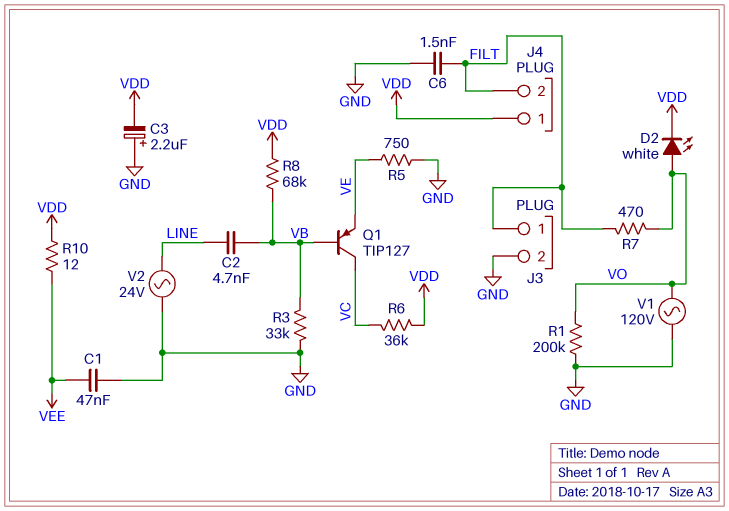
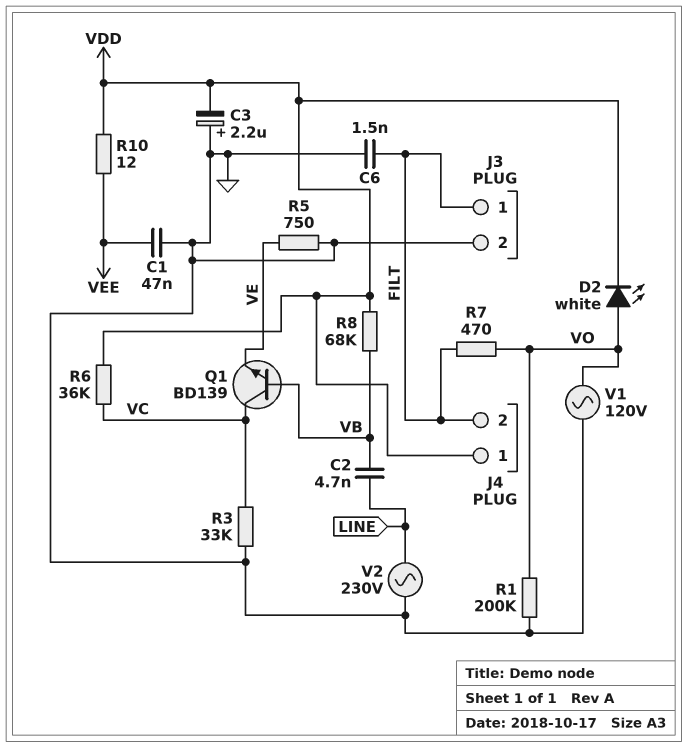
Q1: PNP TIP127 (B VB, C VC, E VE) -> NPN BD139 (B VB, C VC, E VE)
R3: 33k (GND, VB) -> 33k (GND, VC)
V2: AC 24V (GND, LINE) -> AC 230V (GND, LINE)

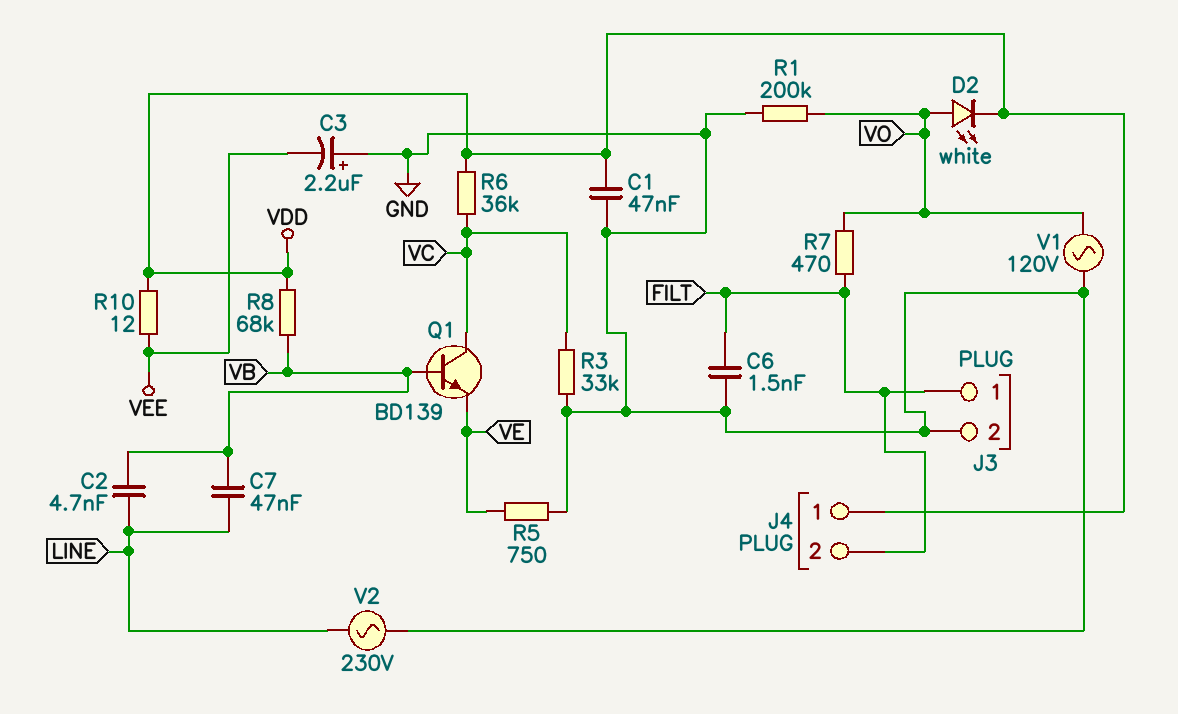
C1: 47nF (GND, VEE) -> 47nF (GND, VDD)
C3: 2.2uF (plus GND, minus VDD) -> 2.2uF (plus GND, minus VEE)
C7: none -> 47nF (LINE, VB)

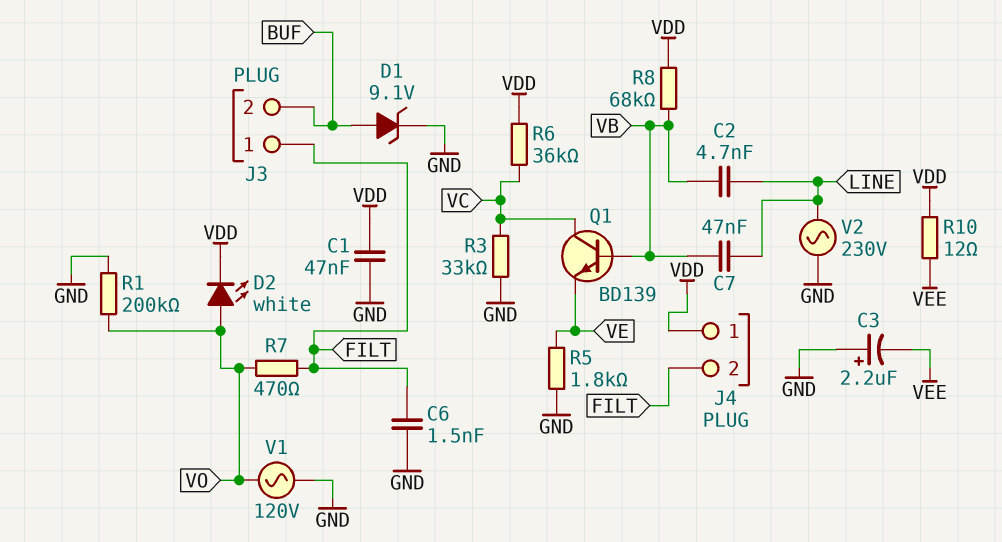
D1: none -> zener 9.1V (A BUF, K GND)
J3 pin 2: GND -> BUF
R5: 750 (GND, VE) -> 1.8k (GND, VE)

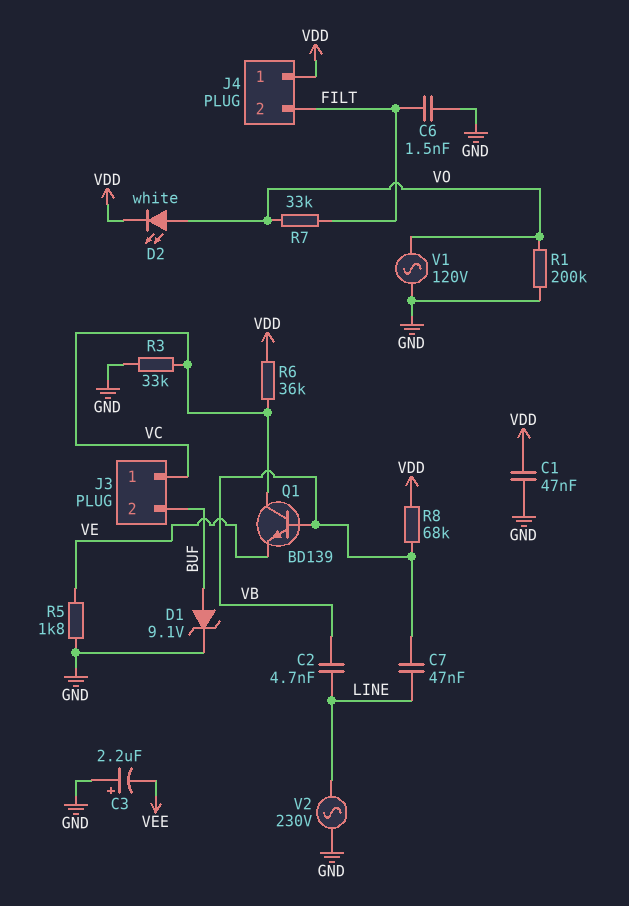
J3 pin 1: FILT -> VC
R7: 470 (FILT, VO) -> 33k (FILT, VO)
R10: 12 (VDD, VEE) -> none

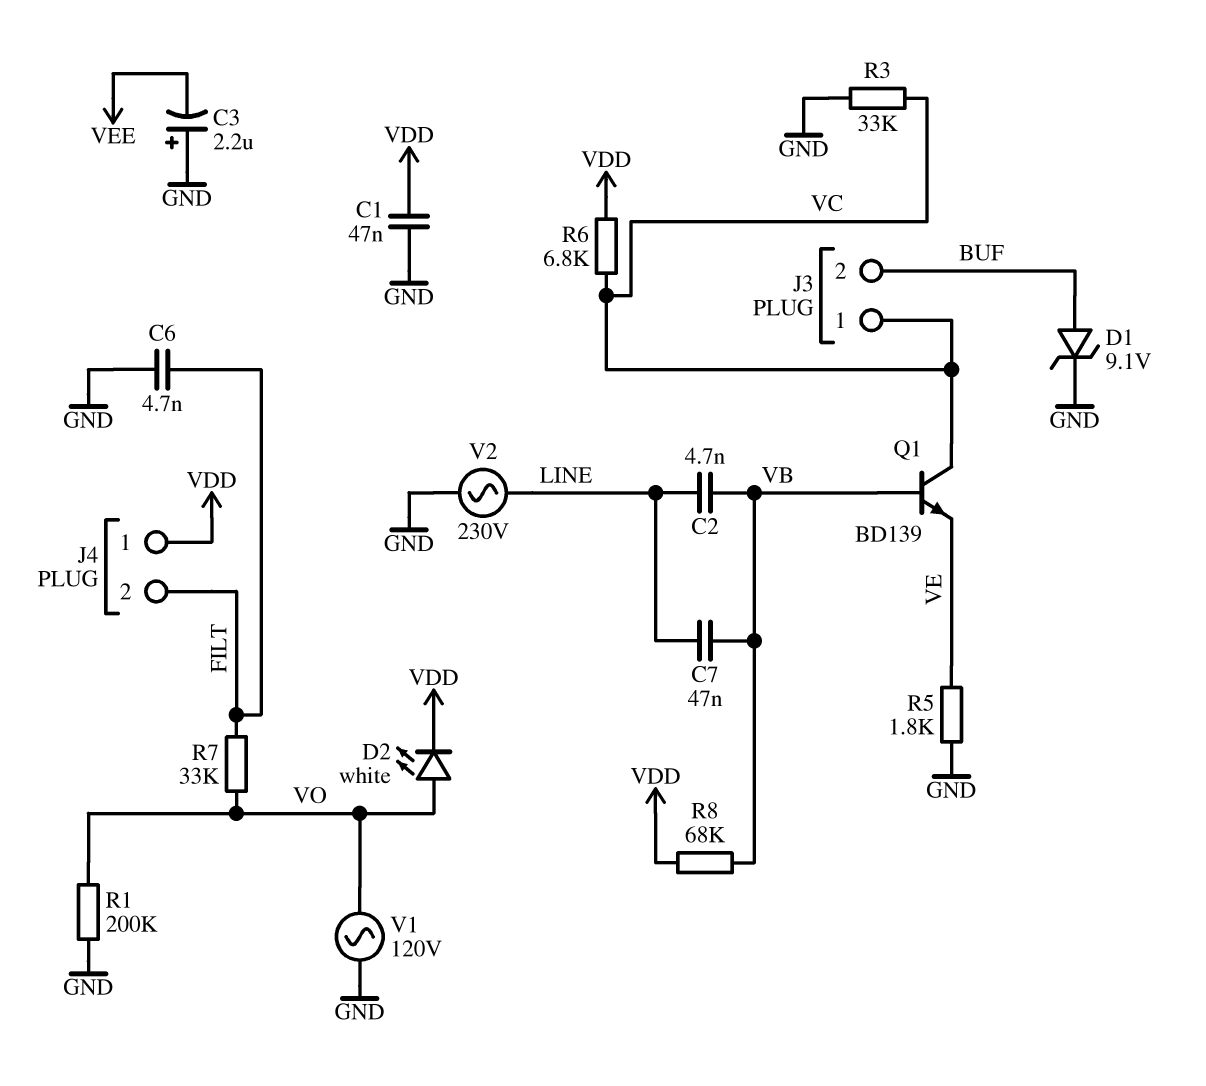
C6: 1.5nF (FILT, GND) -> 4.7nF (FILT, GND)
R6: 36k (VC, VDD) -> 6.8k (VC, VDD)

